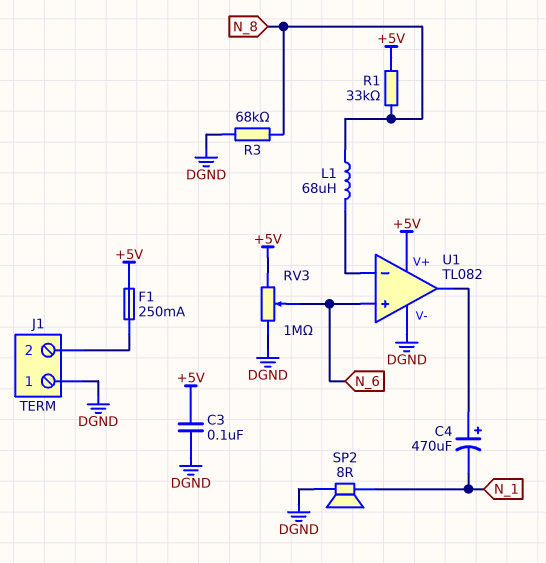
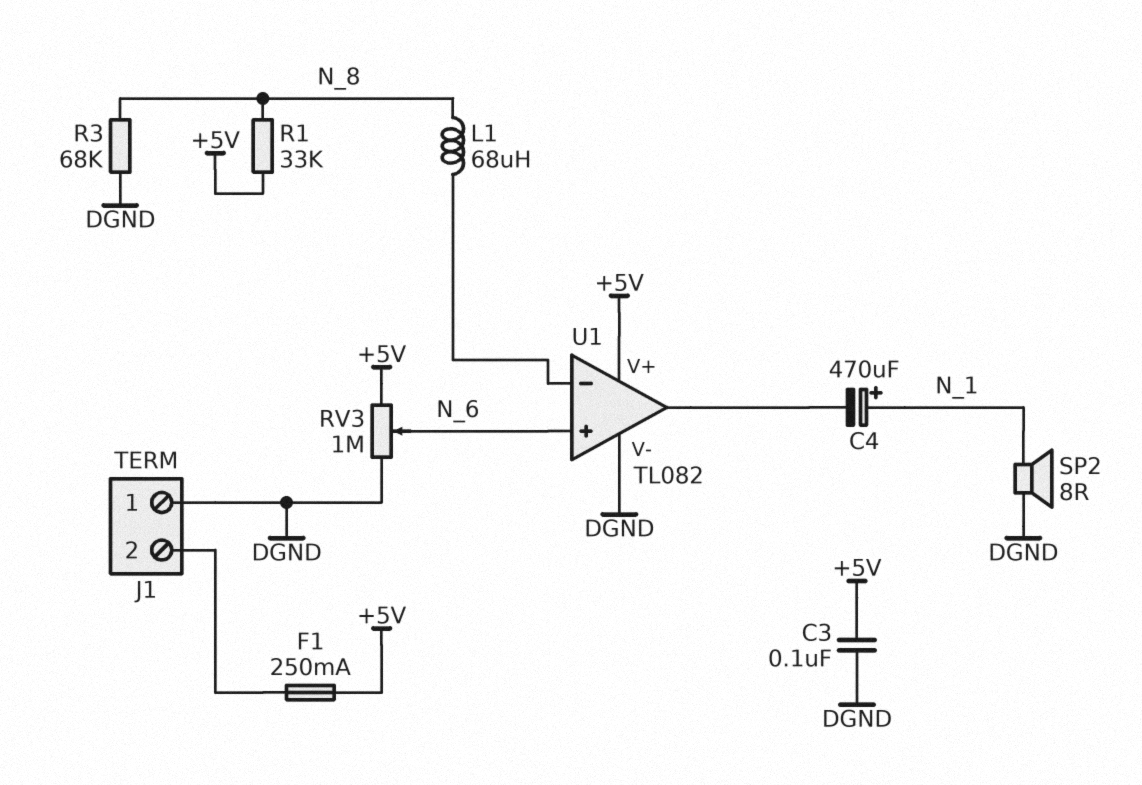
C4: 470uF (plus U1/out, minus N_1) -> 470uF (plus N_1, minus U1/out)

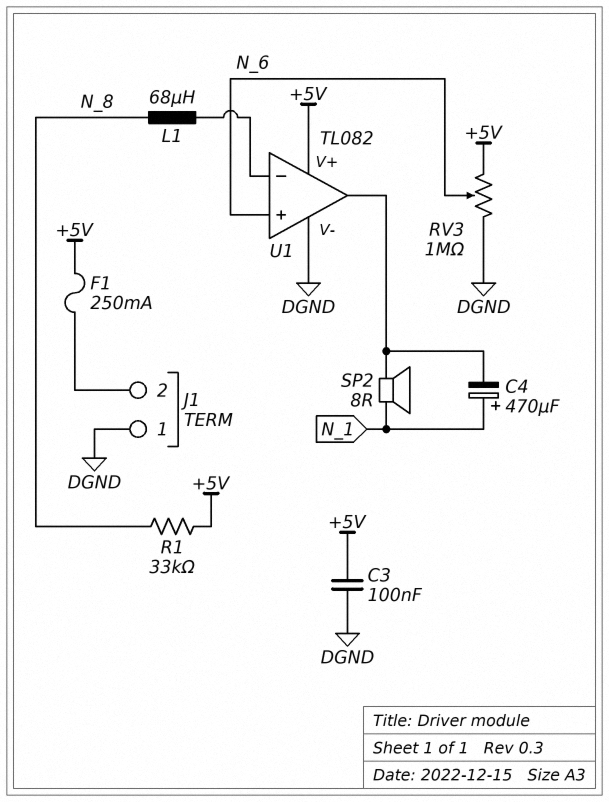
R3: 68k (DGND, N_8) -> none
SP2: speaker 8R (DGND, N_1) -> speaker 8R (N_1, U1/out)

